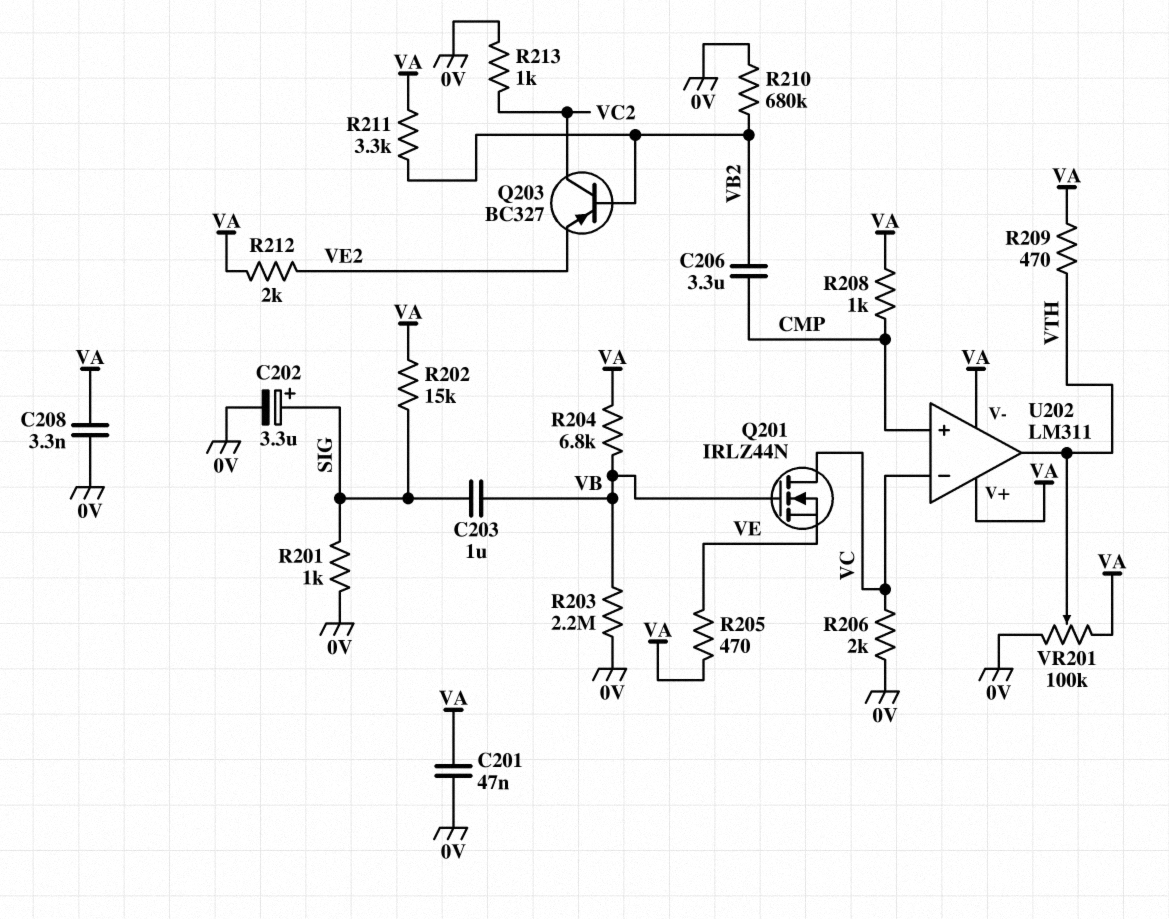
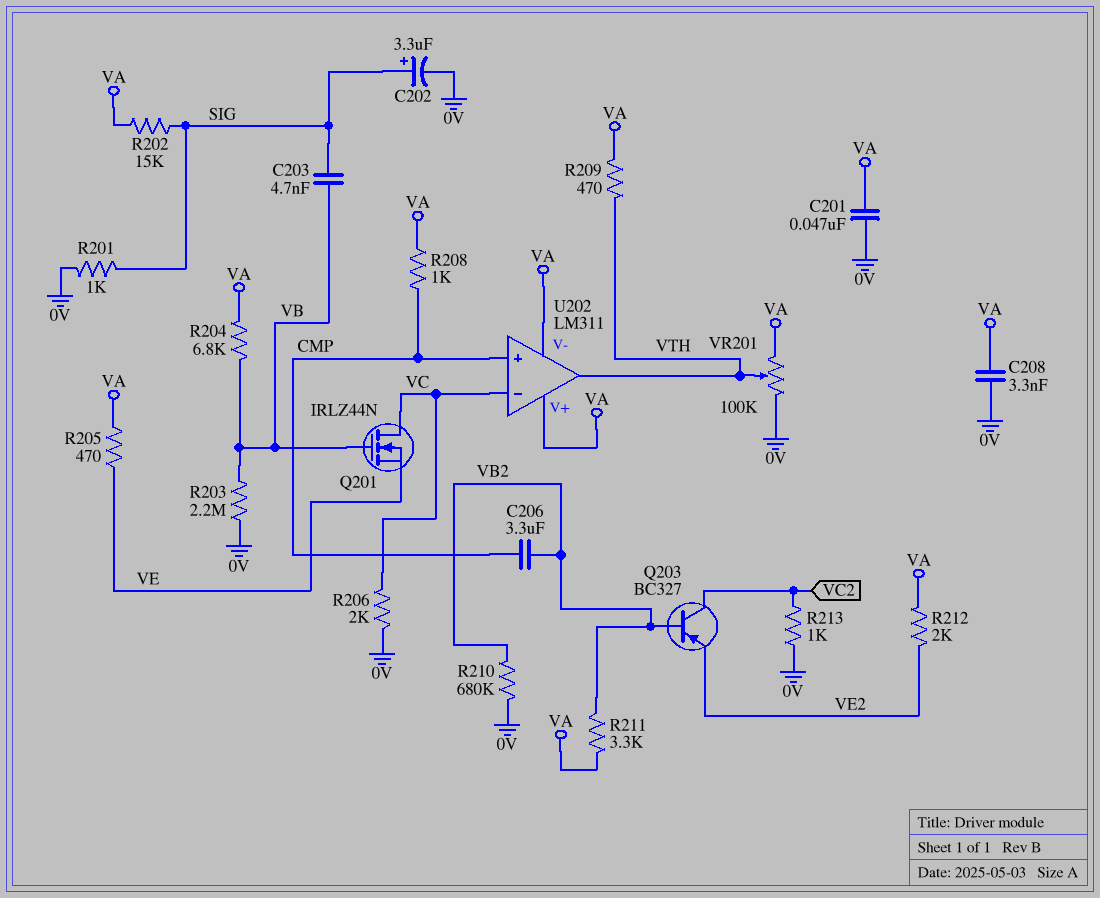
C203: 1uF (SIG, VB) -> 4.7nF (SIG, VB)

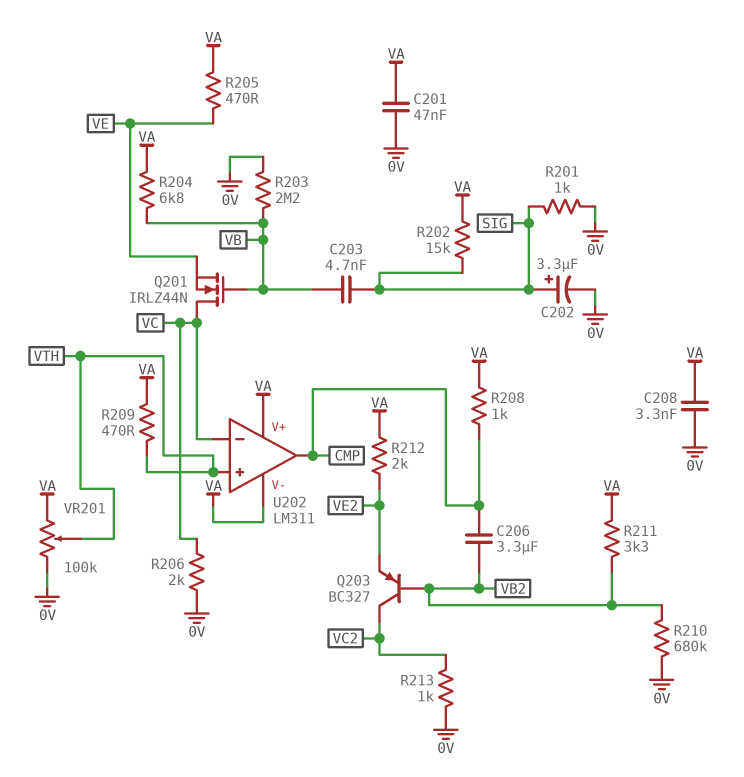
U202 pin in+: CMP -> VTH
U202 pin out: VTH -> CMP

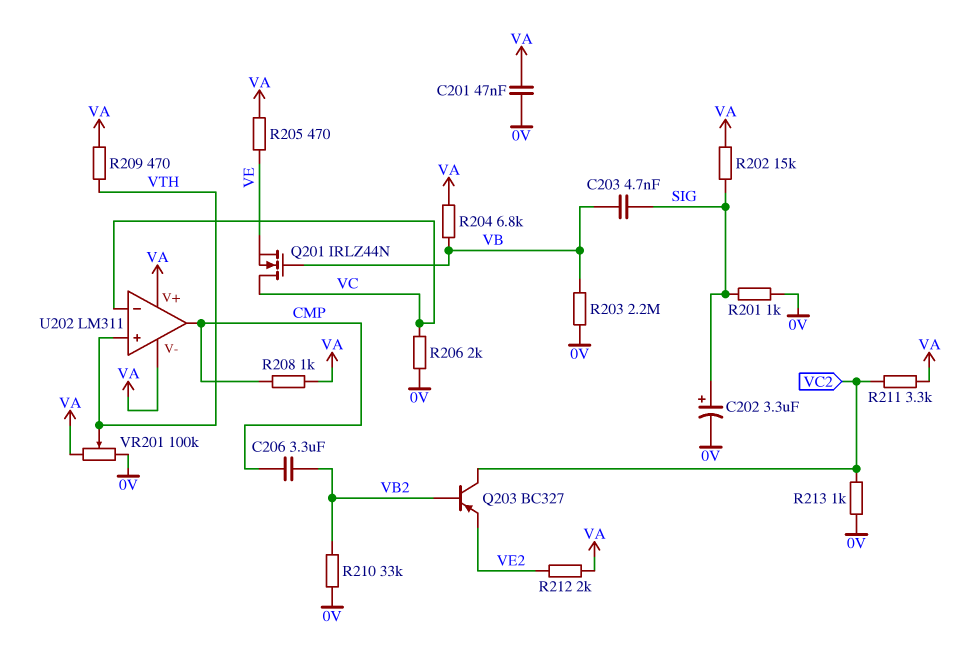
C208: 3.3nF (0V, VA) -> none
R210: 680k (0V, VB2) -> 33k (0V, VB2)
R211: 3.3k (VA, VB2) -> 3.3k (VA, VC2)

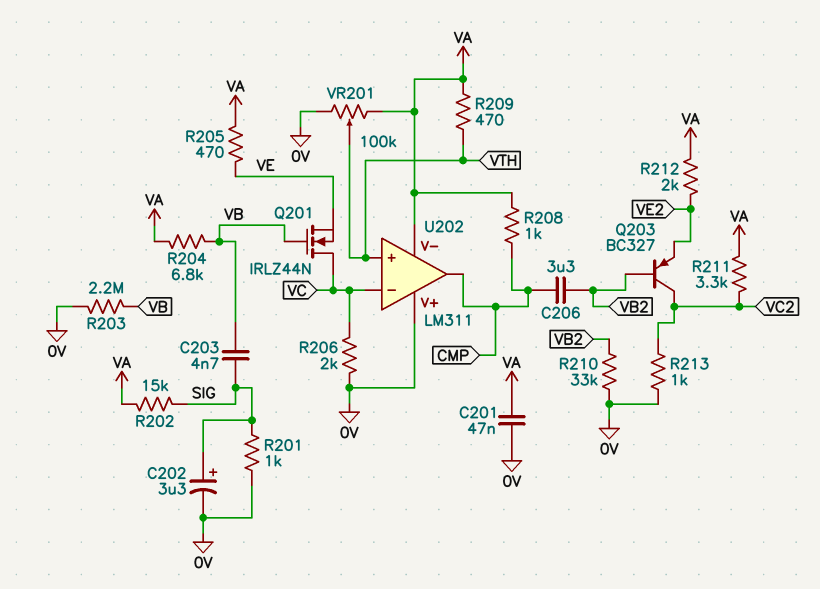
U202 pin V+: VA -> 0V

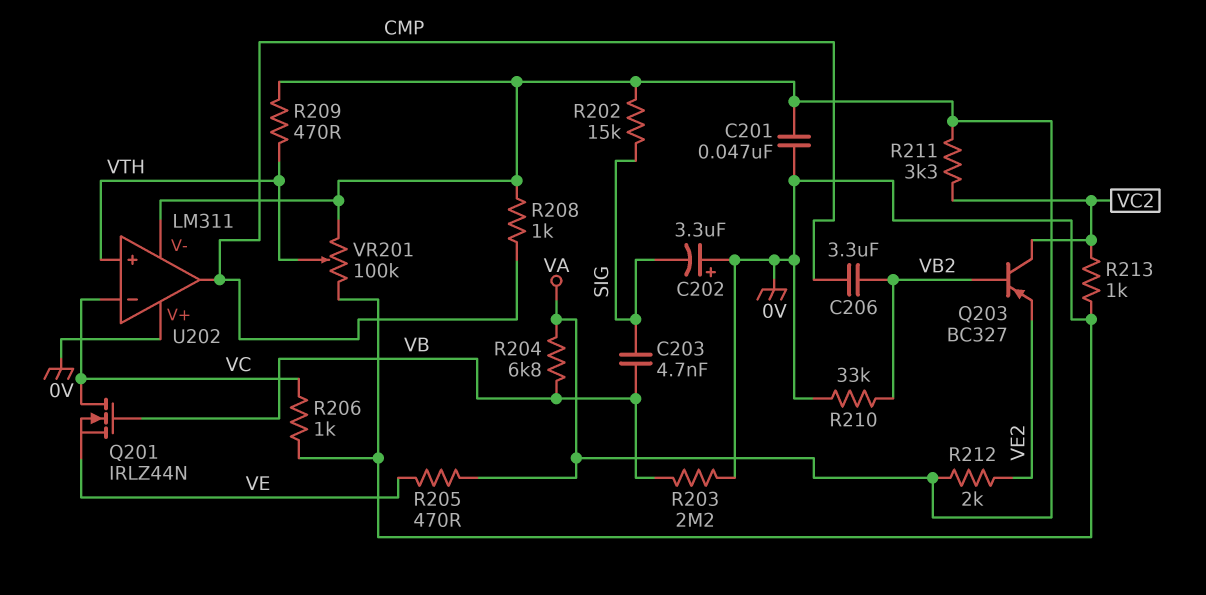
C202: 3.3uF (plus SIG, minus 0V) -> 3.3uF (plus 0V, minus SIG)
R201: 1k (0V, SIG) -> none
R206: 2k (0V, VC) -> 1k (0V, VC)

